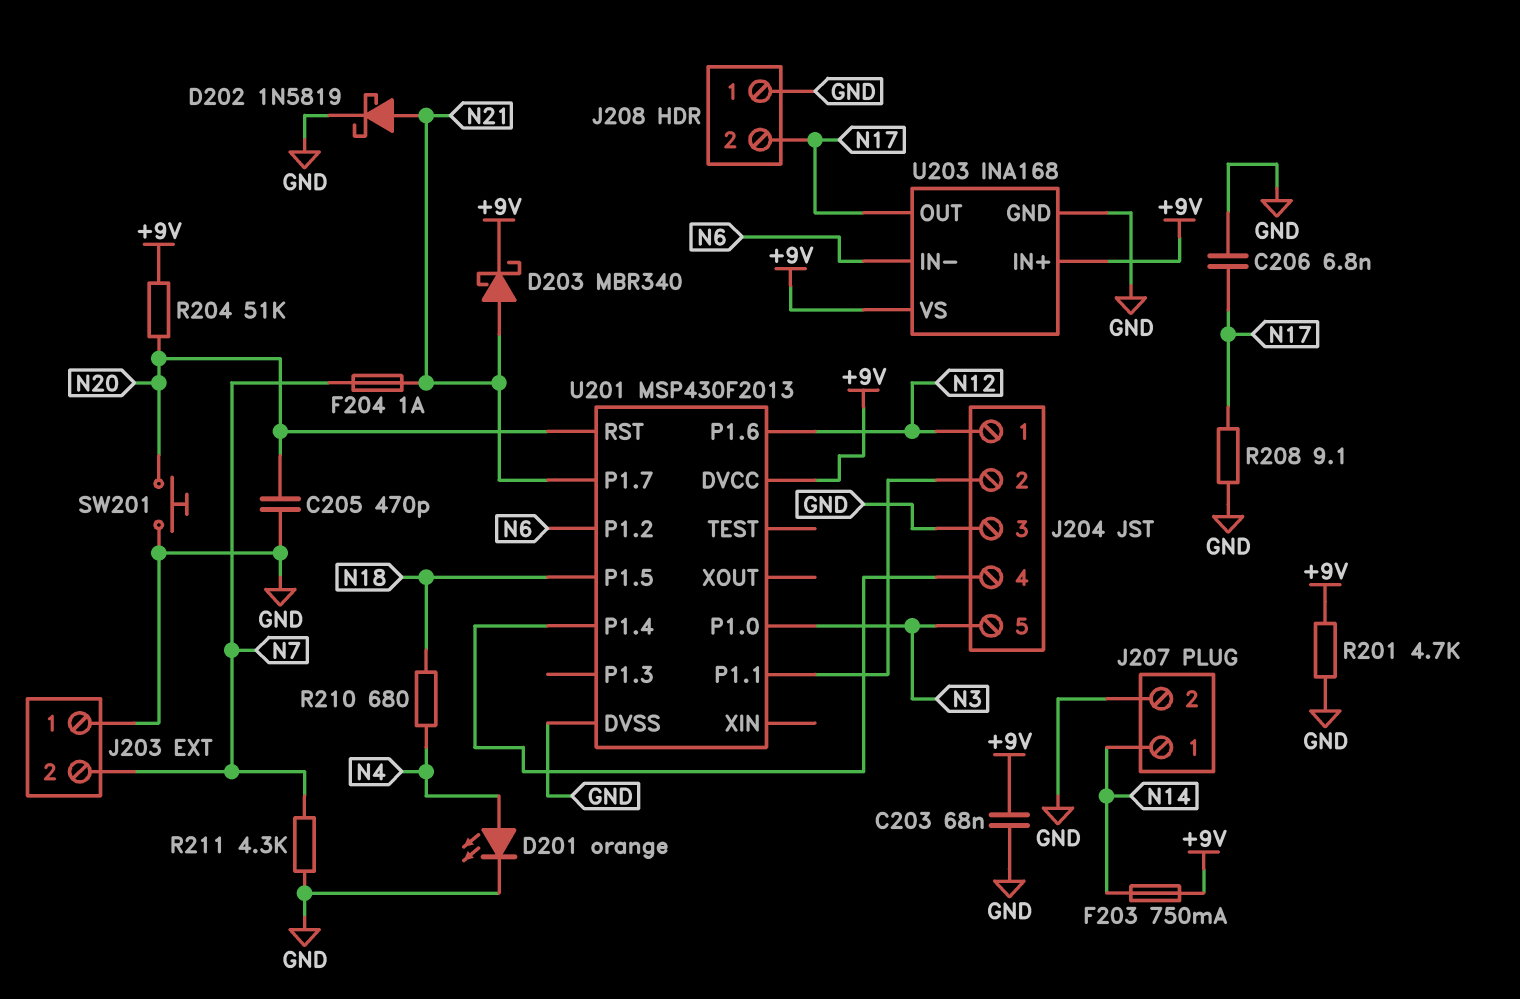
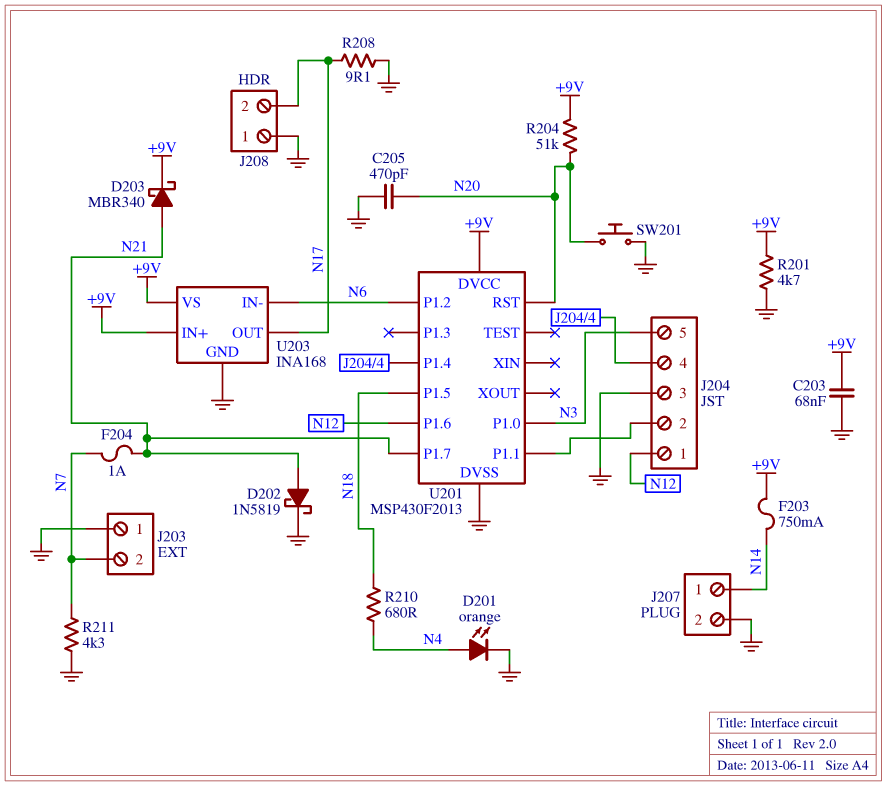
C206: 6.8nF (GND, N17) -> none

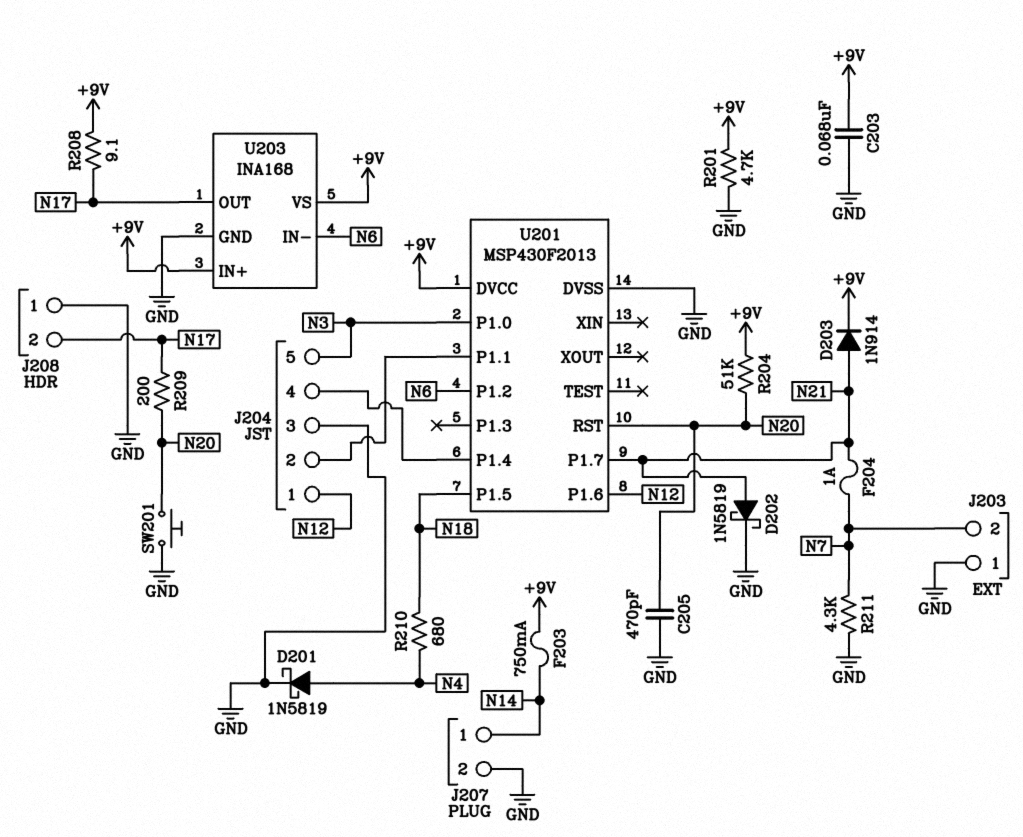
D201: LED orange (A N4, K GND) -> schottky 1N5819 (A N4, K GND)
D203: schottky MBR340 (A N21, K +9V) -> diode 1N914 (A N21, K +9V)
R208: 9.1 (GND, N17) -> 9.1 (+9V, N17)
R209: none -> 200 (N17, N20)

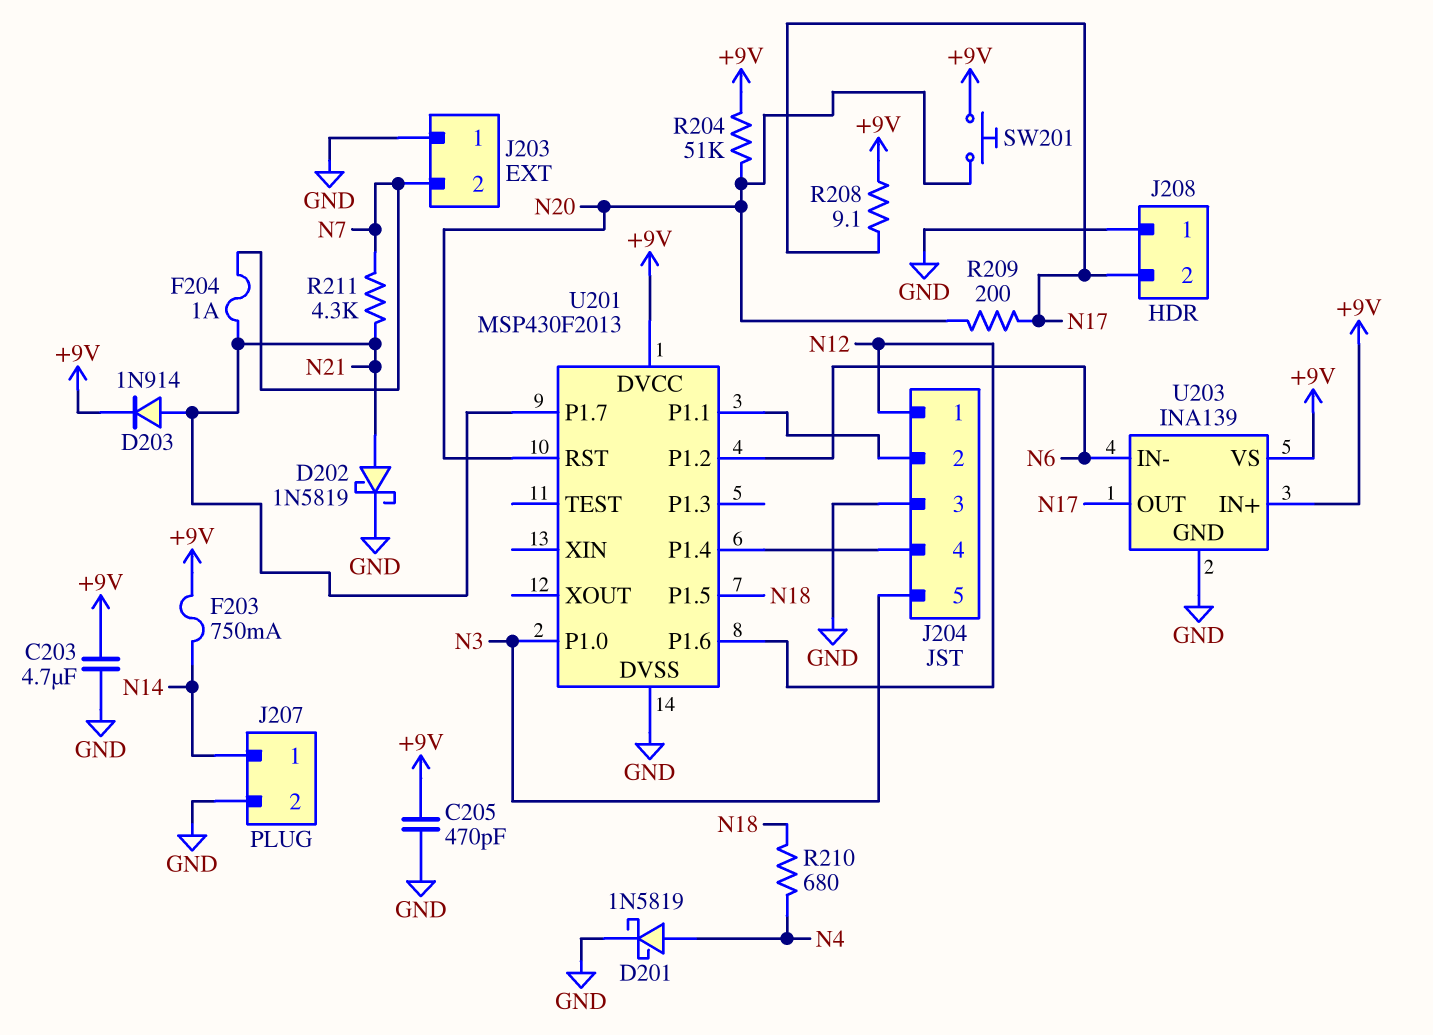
C203: 68nF (+9V, GND) -> 4.7uF (+9V, GND)
C205: 470pF (GND, N20) -> 470pF (+9V, GND)
R201: 4.7k (+9V, GND) -> none
R211: 4.3k (GND, N7) -> 4.3k (N7, N21)
SW201: button (GND, N20) -> button (+9V, N20)
U203: INA168 -> INA139

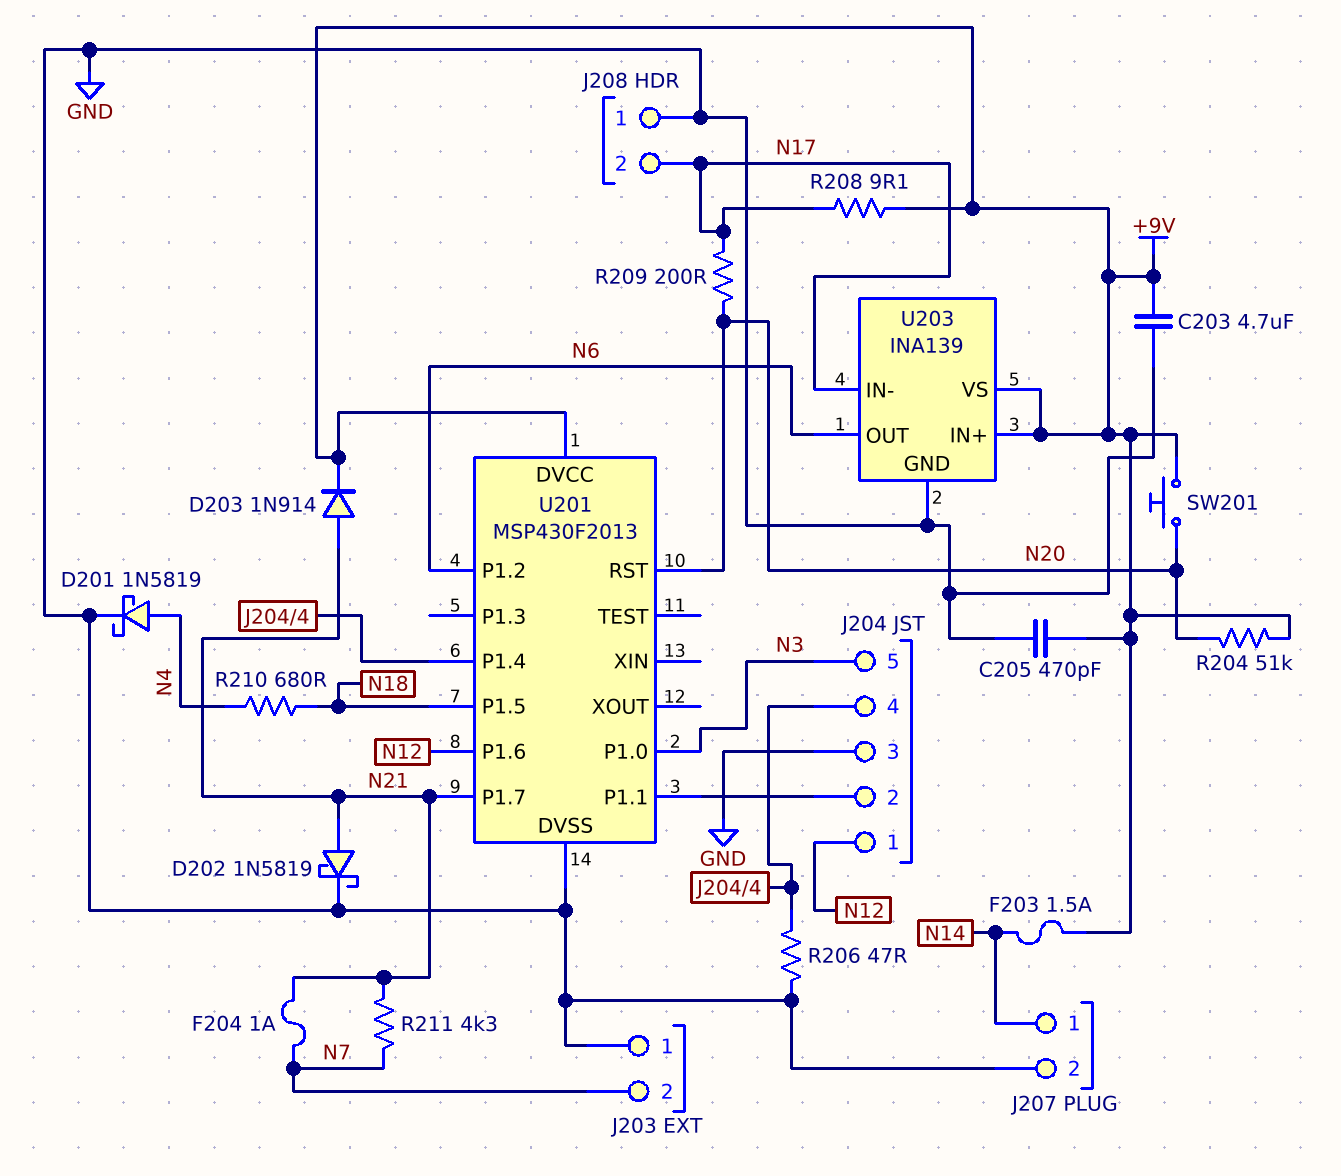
F203: 750mA (+9V, N14) -> 1.5A (+9V, N14)
R206: none -> 47 (GND, J204/4)
U203 pin IN-: N6 -> N17
U203 pin OUT: N17 -> N6

